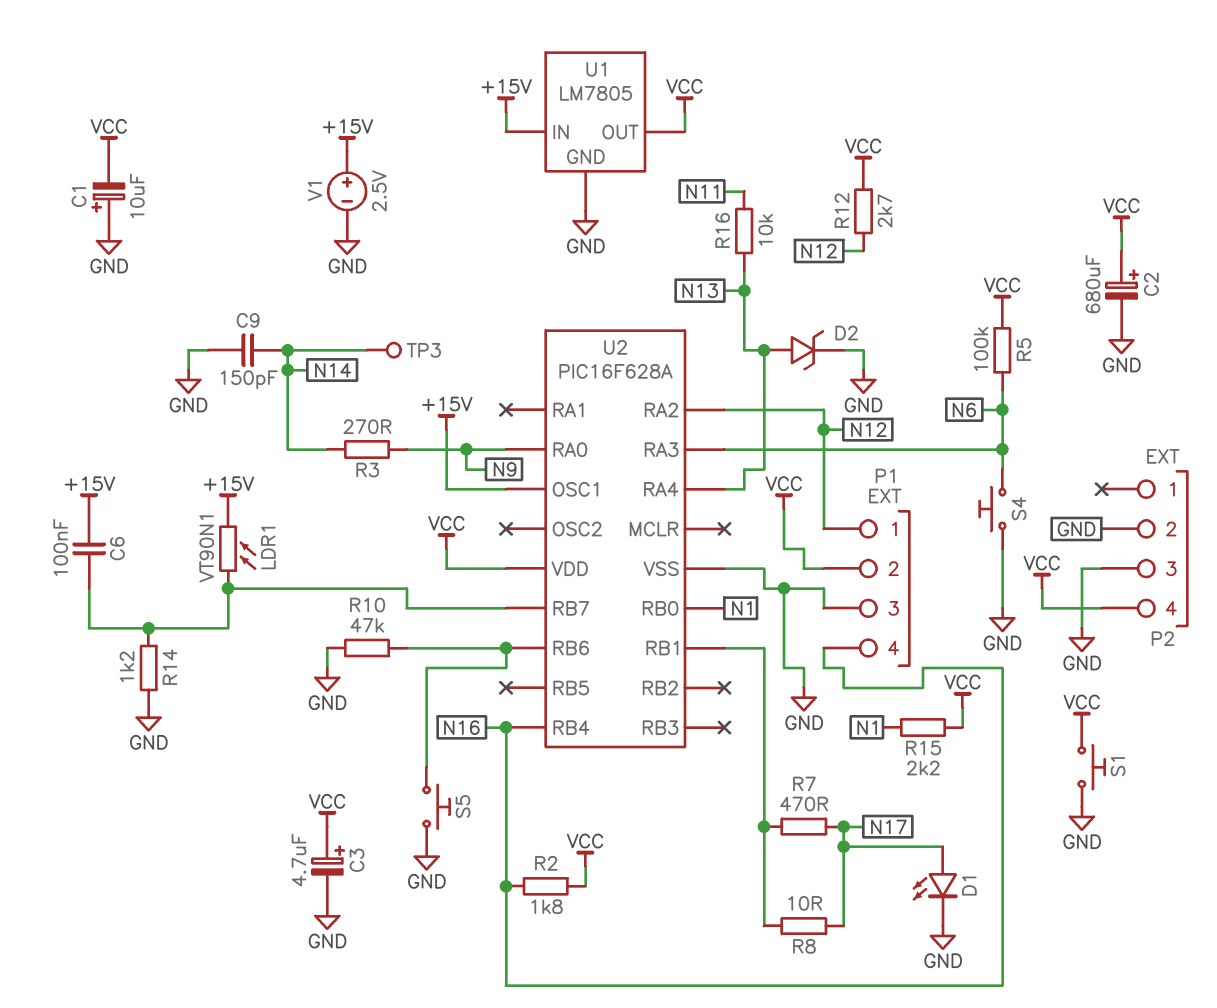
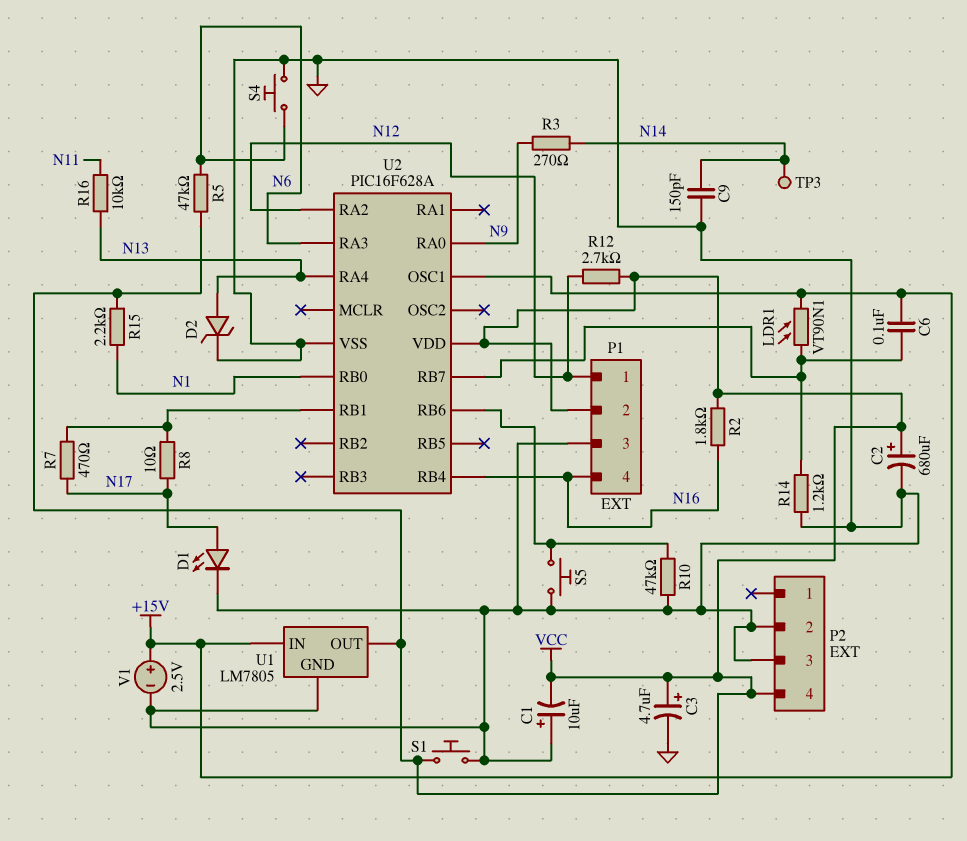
R5: 100k (N6, VCC) -> 47k (N6, VCC)

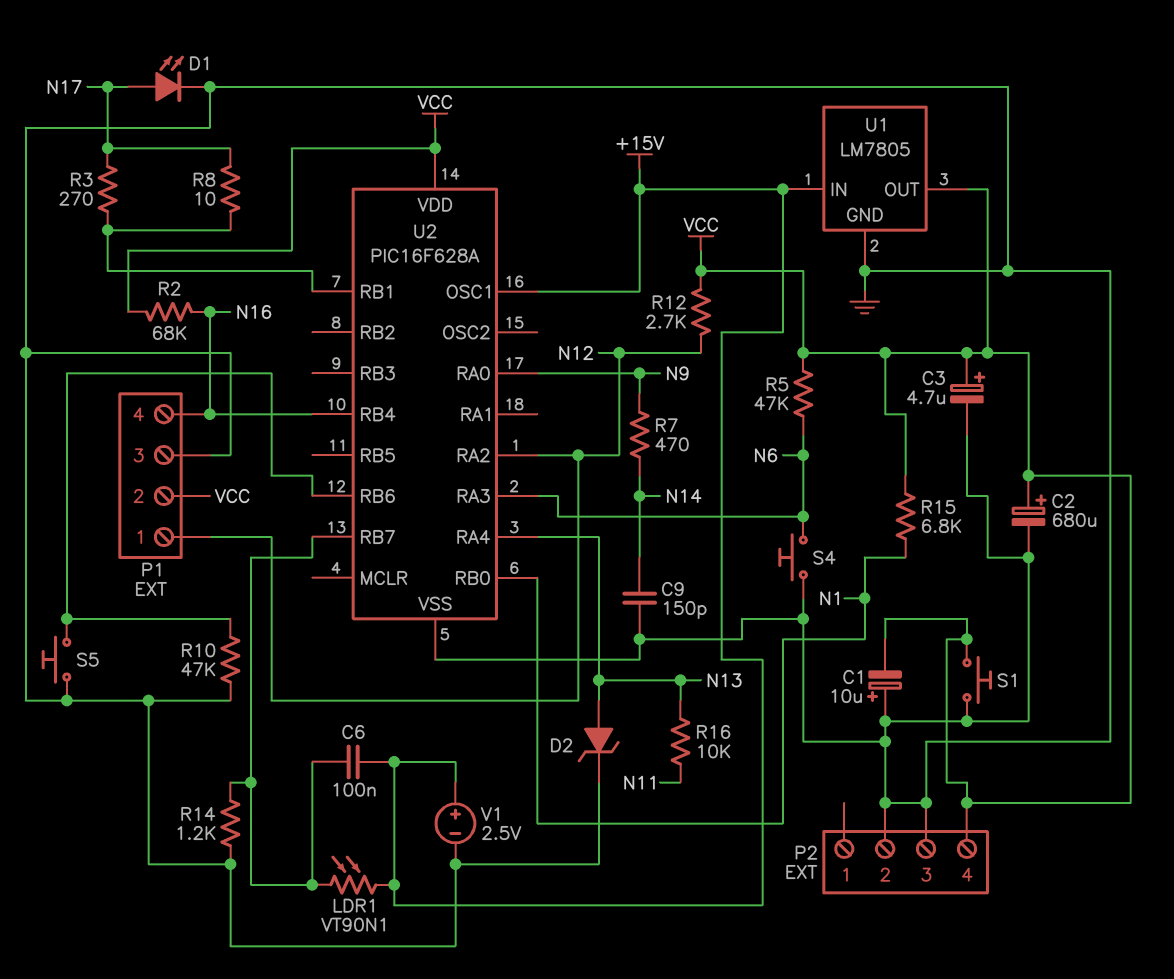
R2: 1.8k (N16, VCC) -> 68k (N16, VCC)
R3: 270 (N9, N14) -> 270 (N17, U2/RB1)
R7: 470 (N17, U2/RB1) -> 470 (N9, N14)
R15: 2.2k (N1, VCC) -> 6.8k (N1, VCC)
TP3: test point (N14) -> none

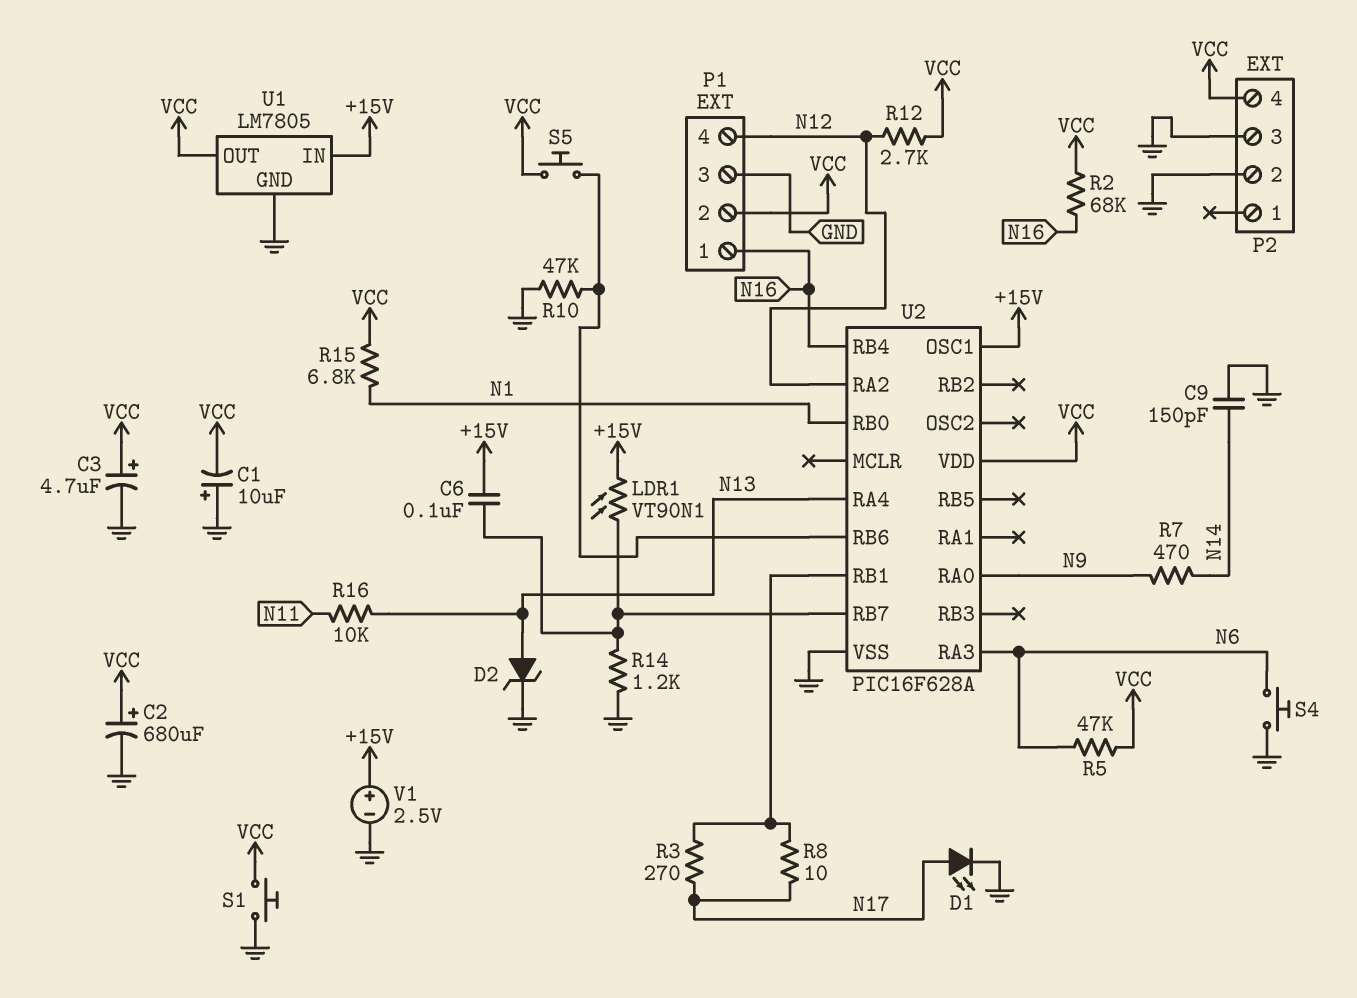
P1 pin 1: N12 -> N16
P1 pin 4: N16 -> N12
S5: button (GND, U2/RB6) -> button (U2/RB6, VCC)

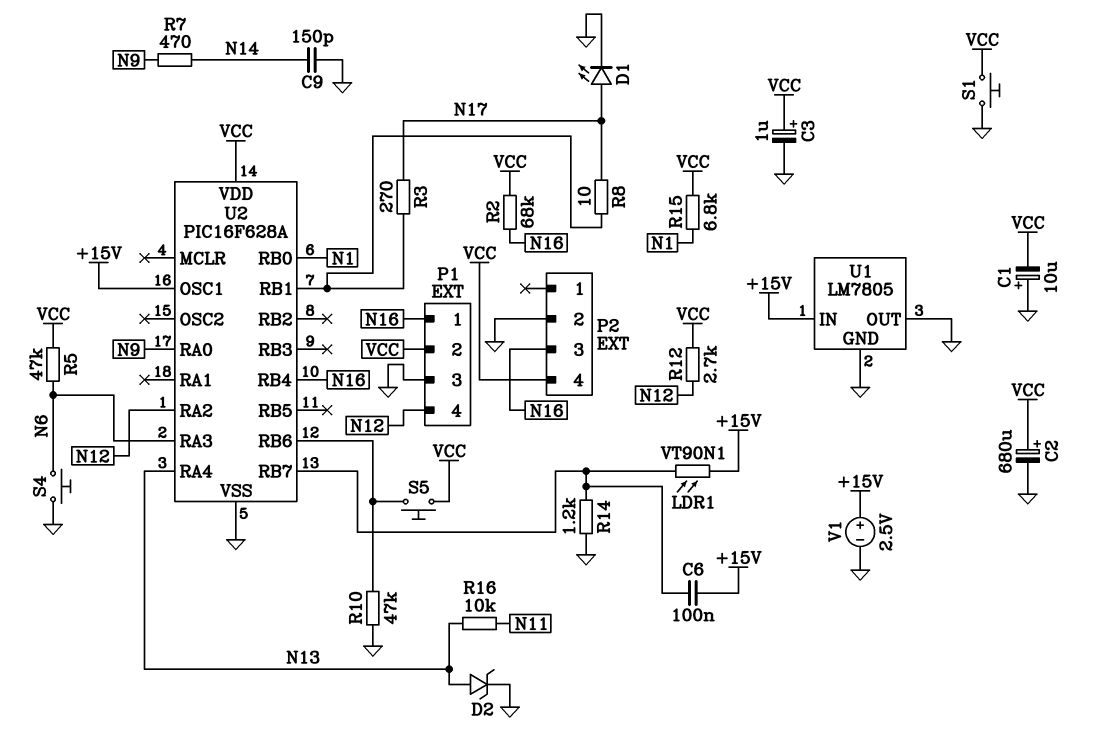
C3: 4.7uF (plus VCC, minus GND) -> 1uF (plus VCC, minus GND)
P2 pin 3: GND -> N16
U1 pin OUT: VCC -> GND

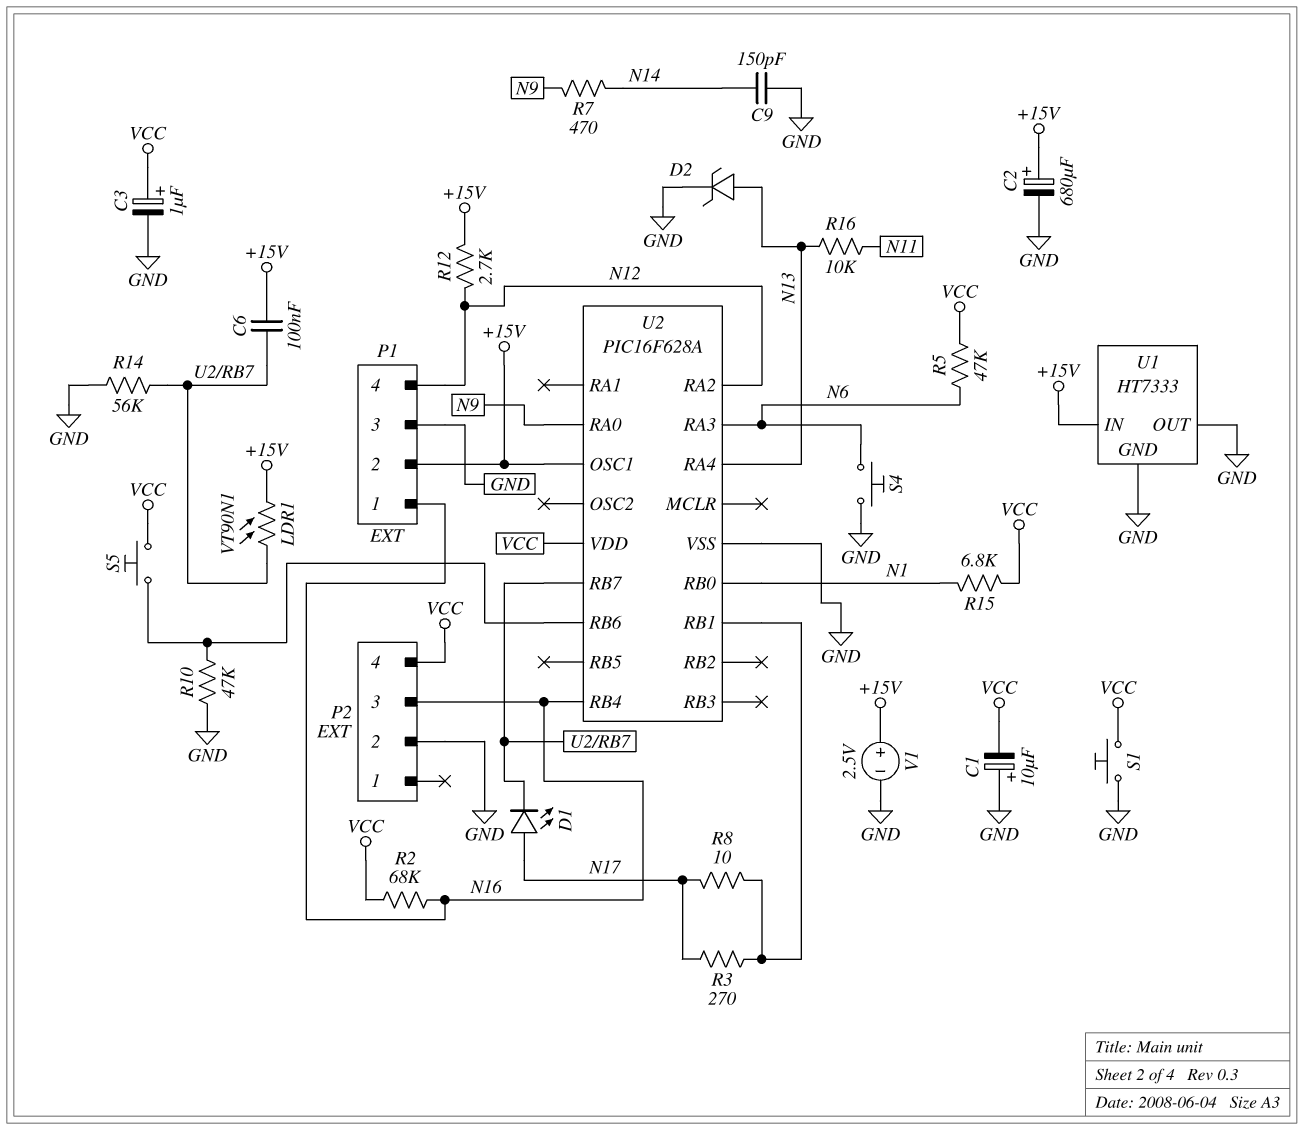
C2: 680uF (plus VCC, minus GND) -> 680uF (plus +15V, minus GND)
D1: LED (A N17, K GND) -> LED (A N17, K U2/RB7)
P1 pin 2: VCC -> +15V
R12: 2.7k (N12, VCC) -> 2.7k (+15V, N12)
R14: 1.2k (GND, U2/RB7) -> 56k (GND, U2/RB7)
U1: LM7805 -> HT7333

